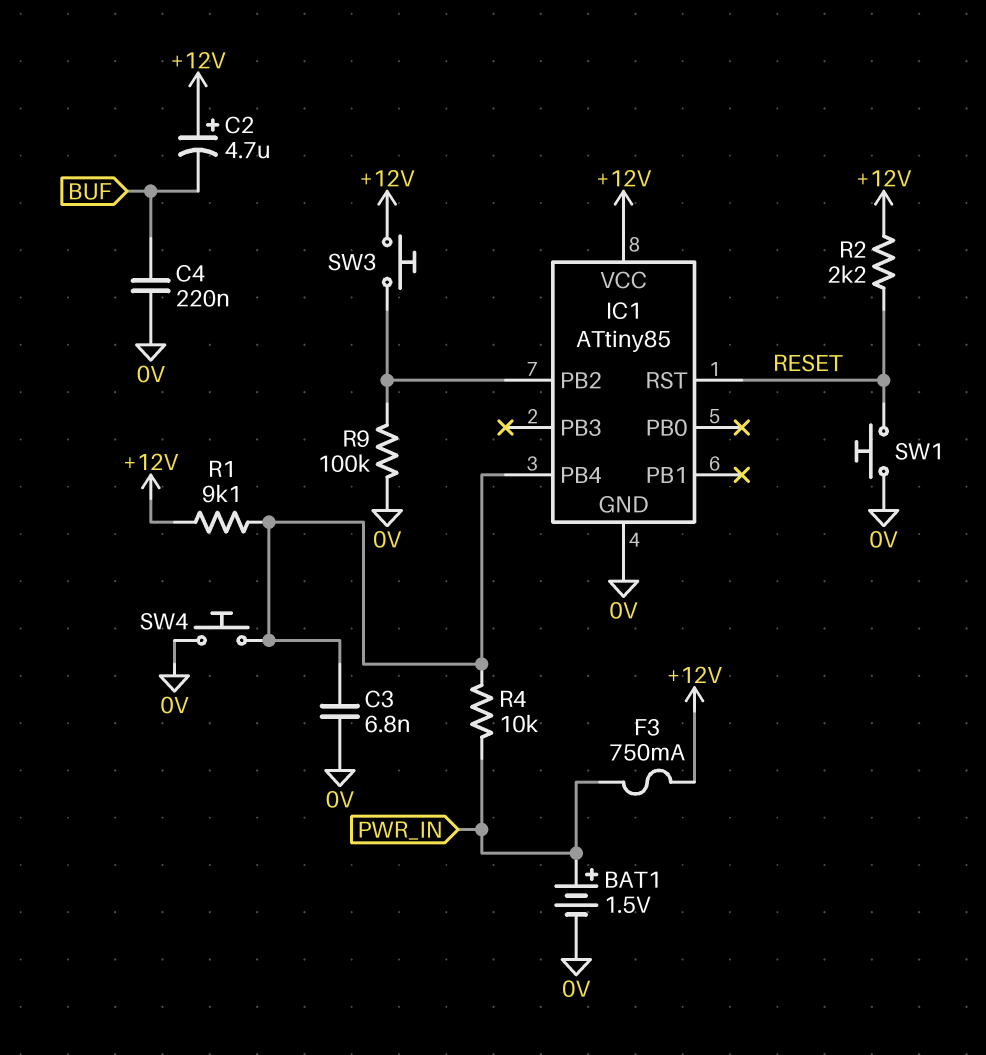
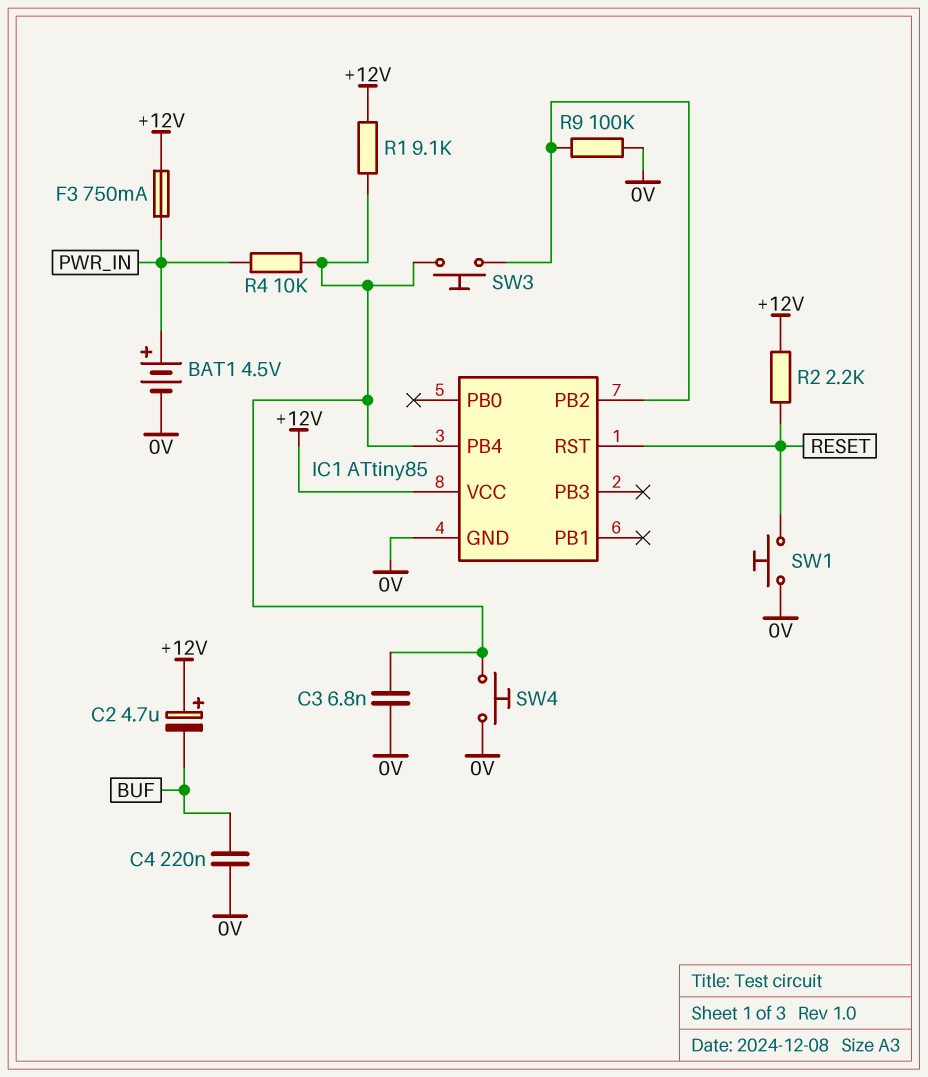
BAT1: 1.5V (plus PWR_IN, minus 0V) -> 4.5V (plus PWR_IN, minus 0V)
SW3: button (+12V, IC1/PB2) -> button (IC1/PB2, IC1/PB4)

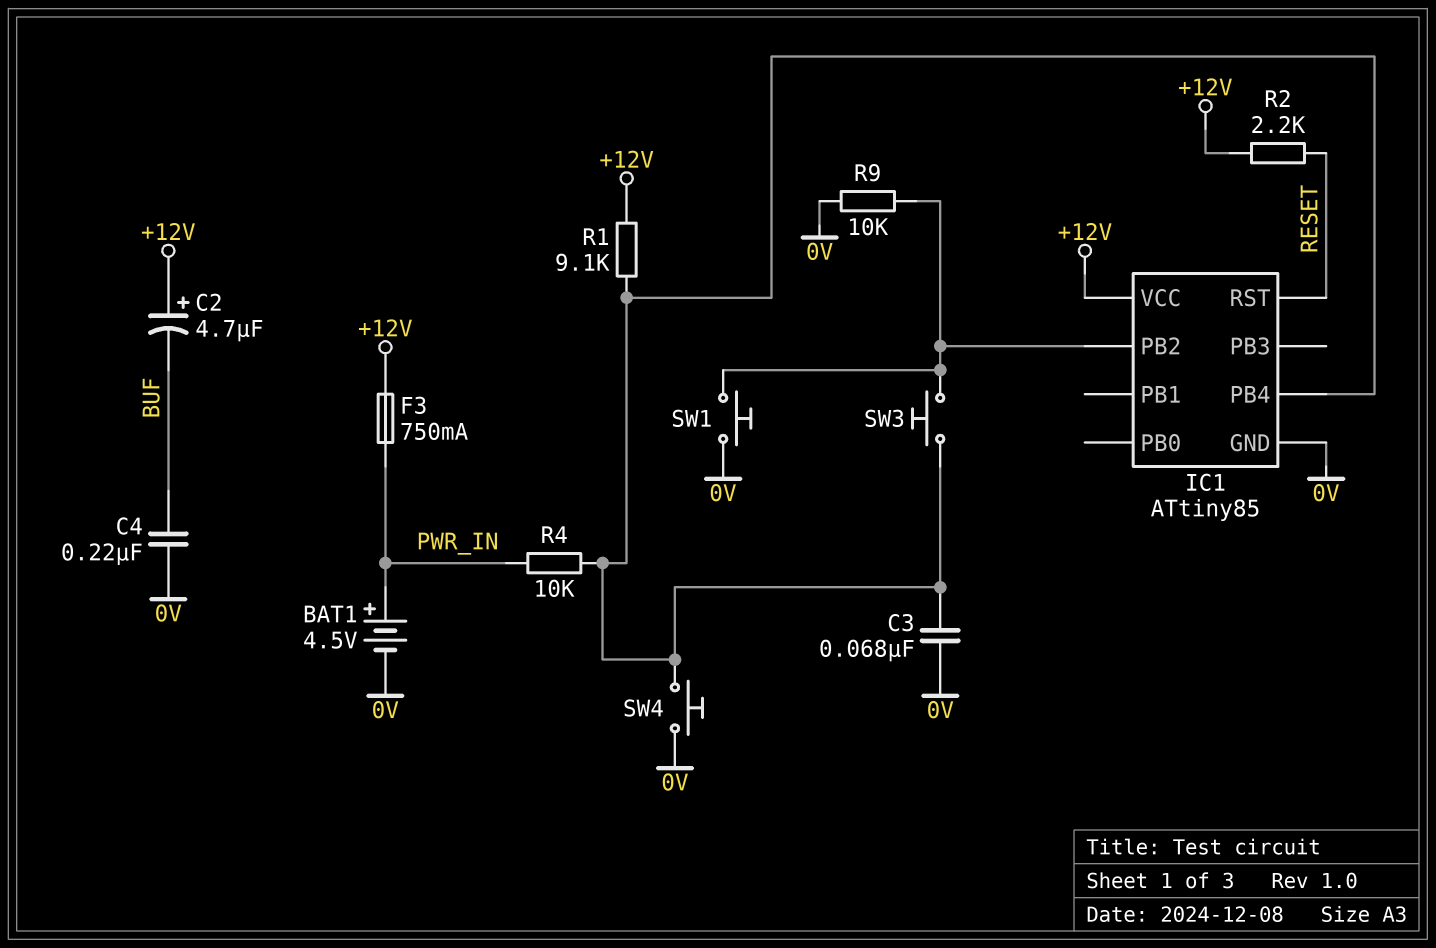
C3: 6.8nF (0V, IC1/PB4) -> 68nF (0V, IC1/PB4)
R9: 100k (0V, IC1/PB2) -> 10k (0V, IC1/PB2)
SW1: button (0V, RESET) -> button (0V, IC1/PB2)

